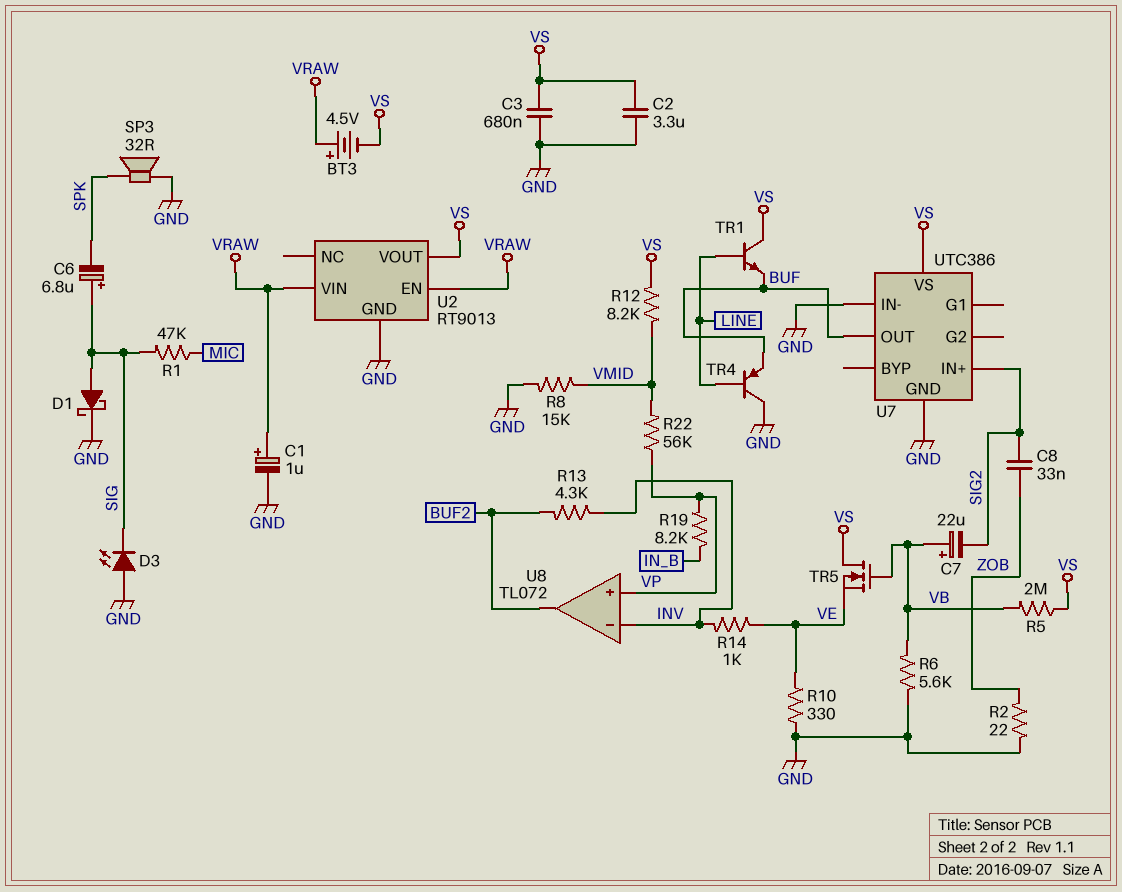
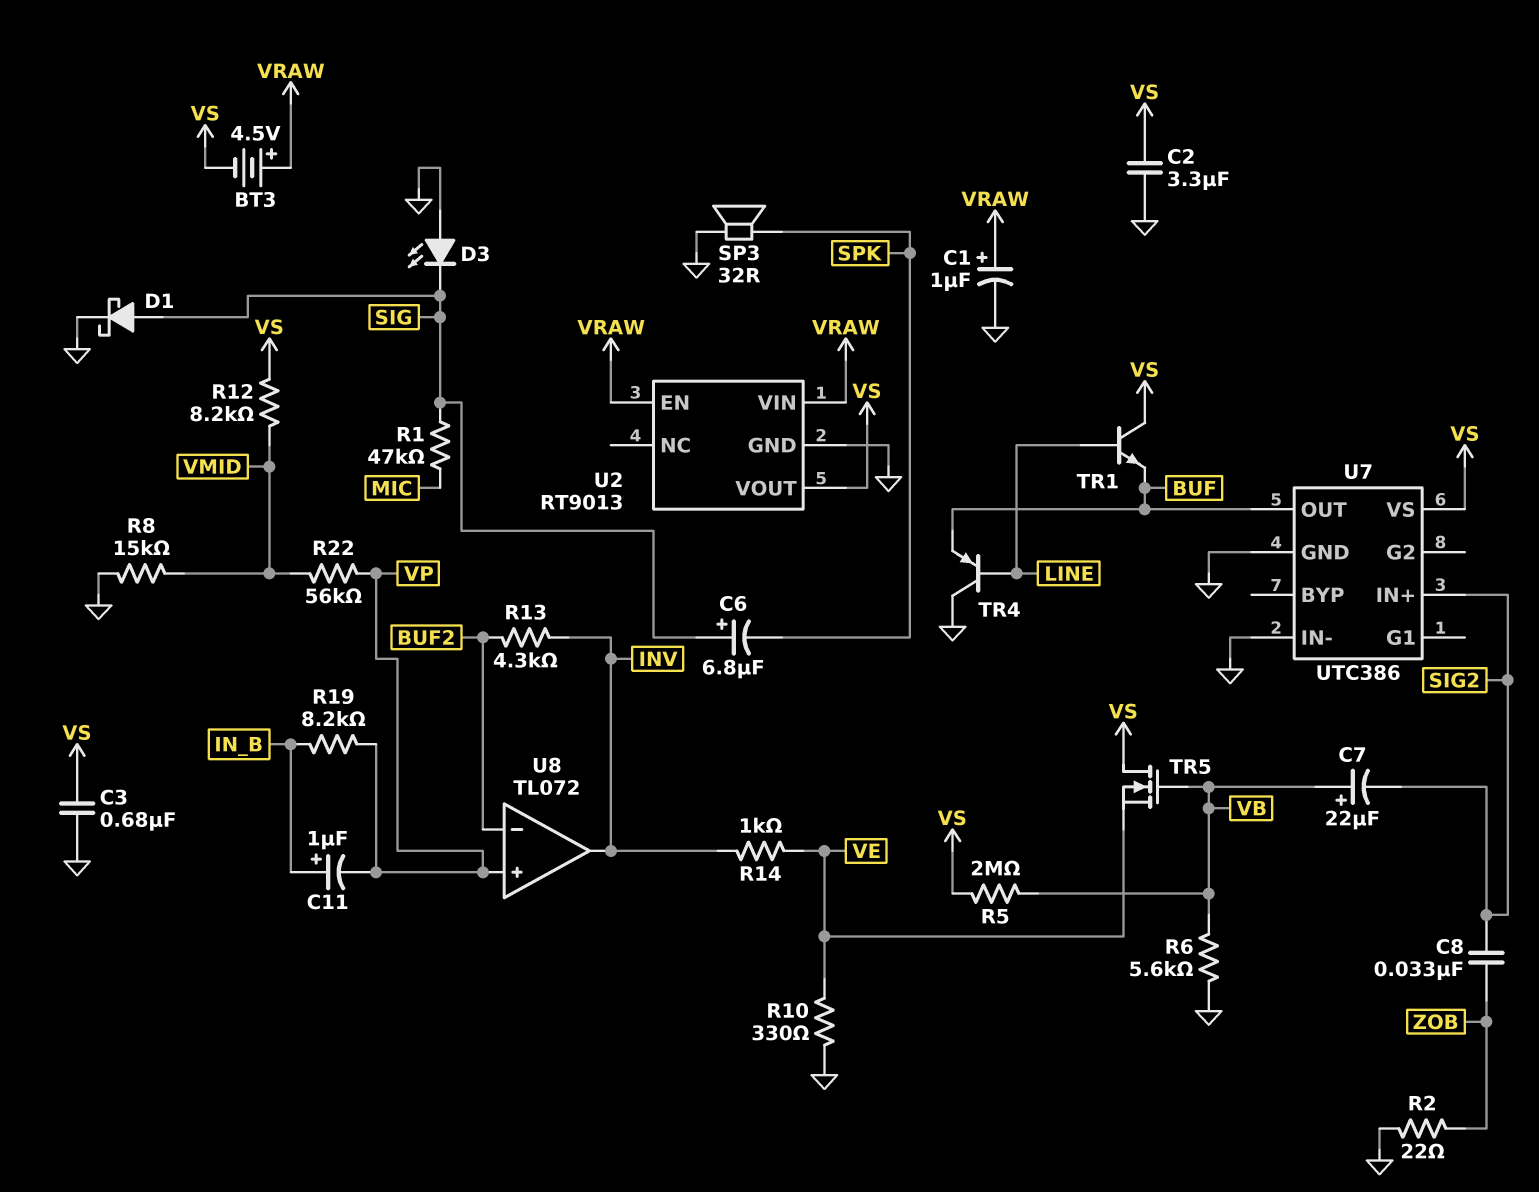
C11: none -> 1uF (plus IN_B, minus VP)
U8 pin in-: INV -> BUF2
U8 pin out: BUF2 -> INV

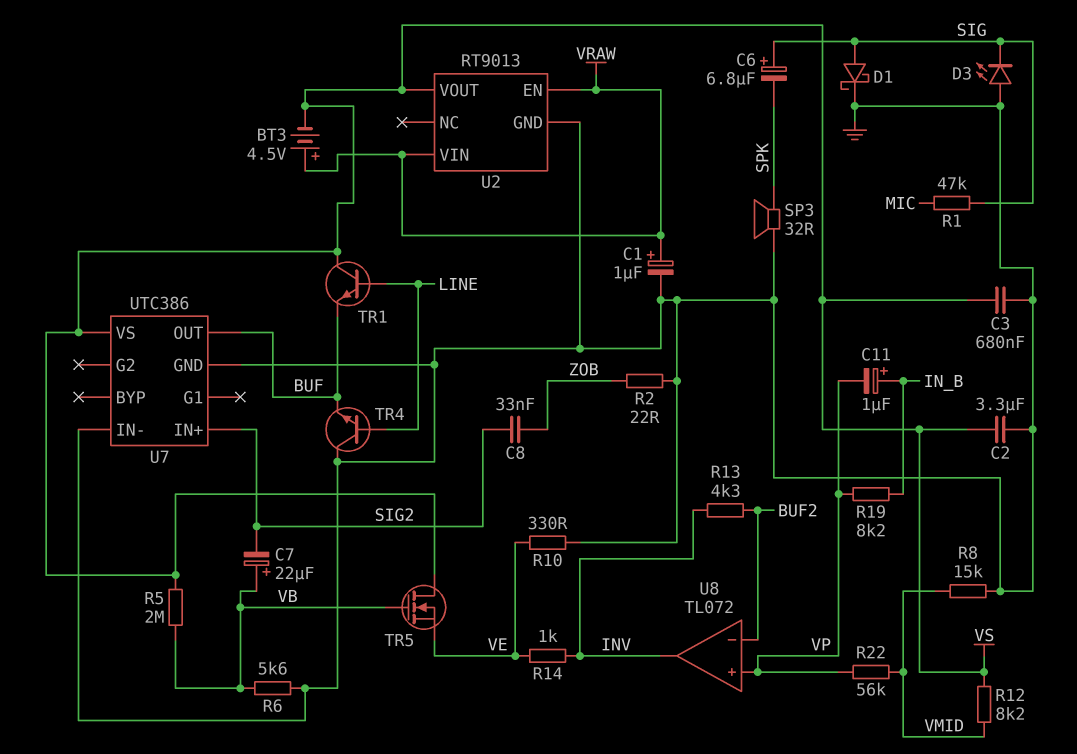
TR4: PNP (B LINE, C GND, E BUF) -> NPN (B LINE, C GND, E BUF)

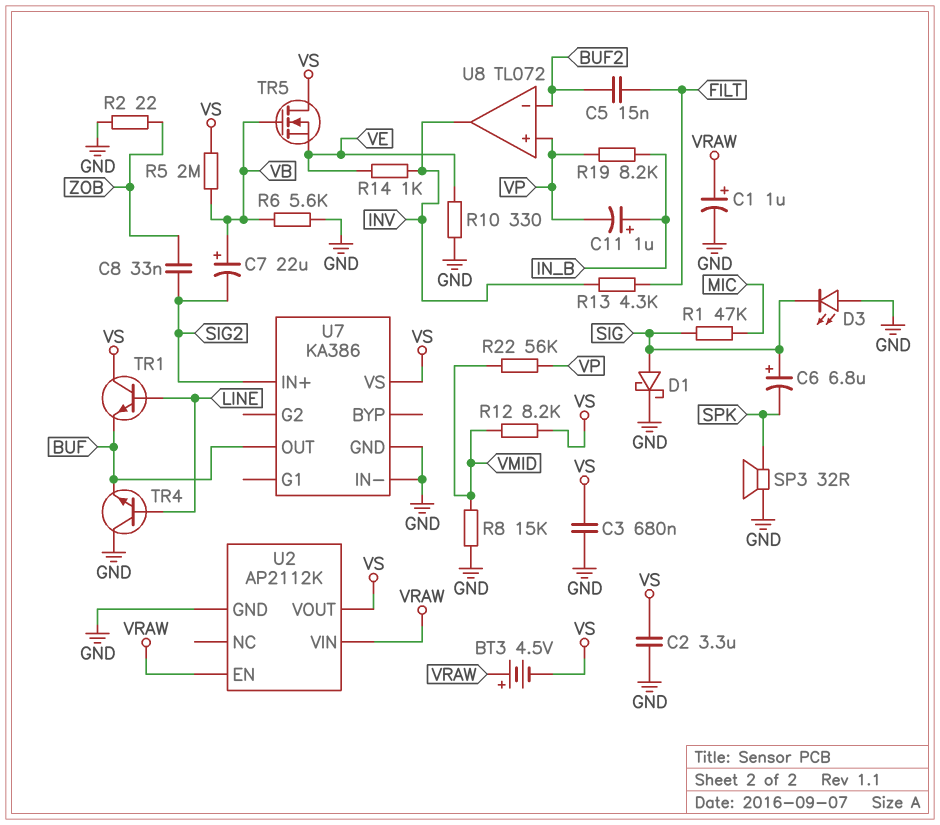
C5: none -> 15nF (BUF2, FILT)
R13: 4.3k (BUF2, INV) -> 4.3k (FILT, INV)
U2: RT9013 -> AP2112K
U7: UTC386 -> KA386

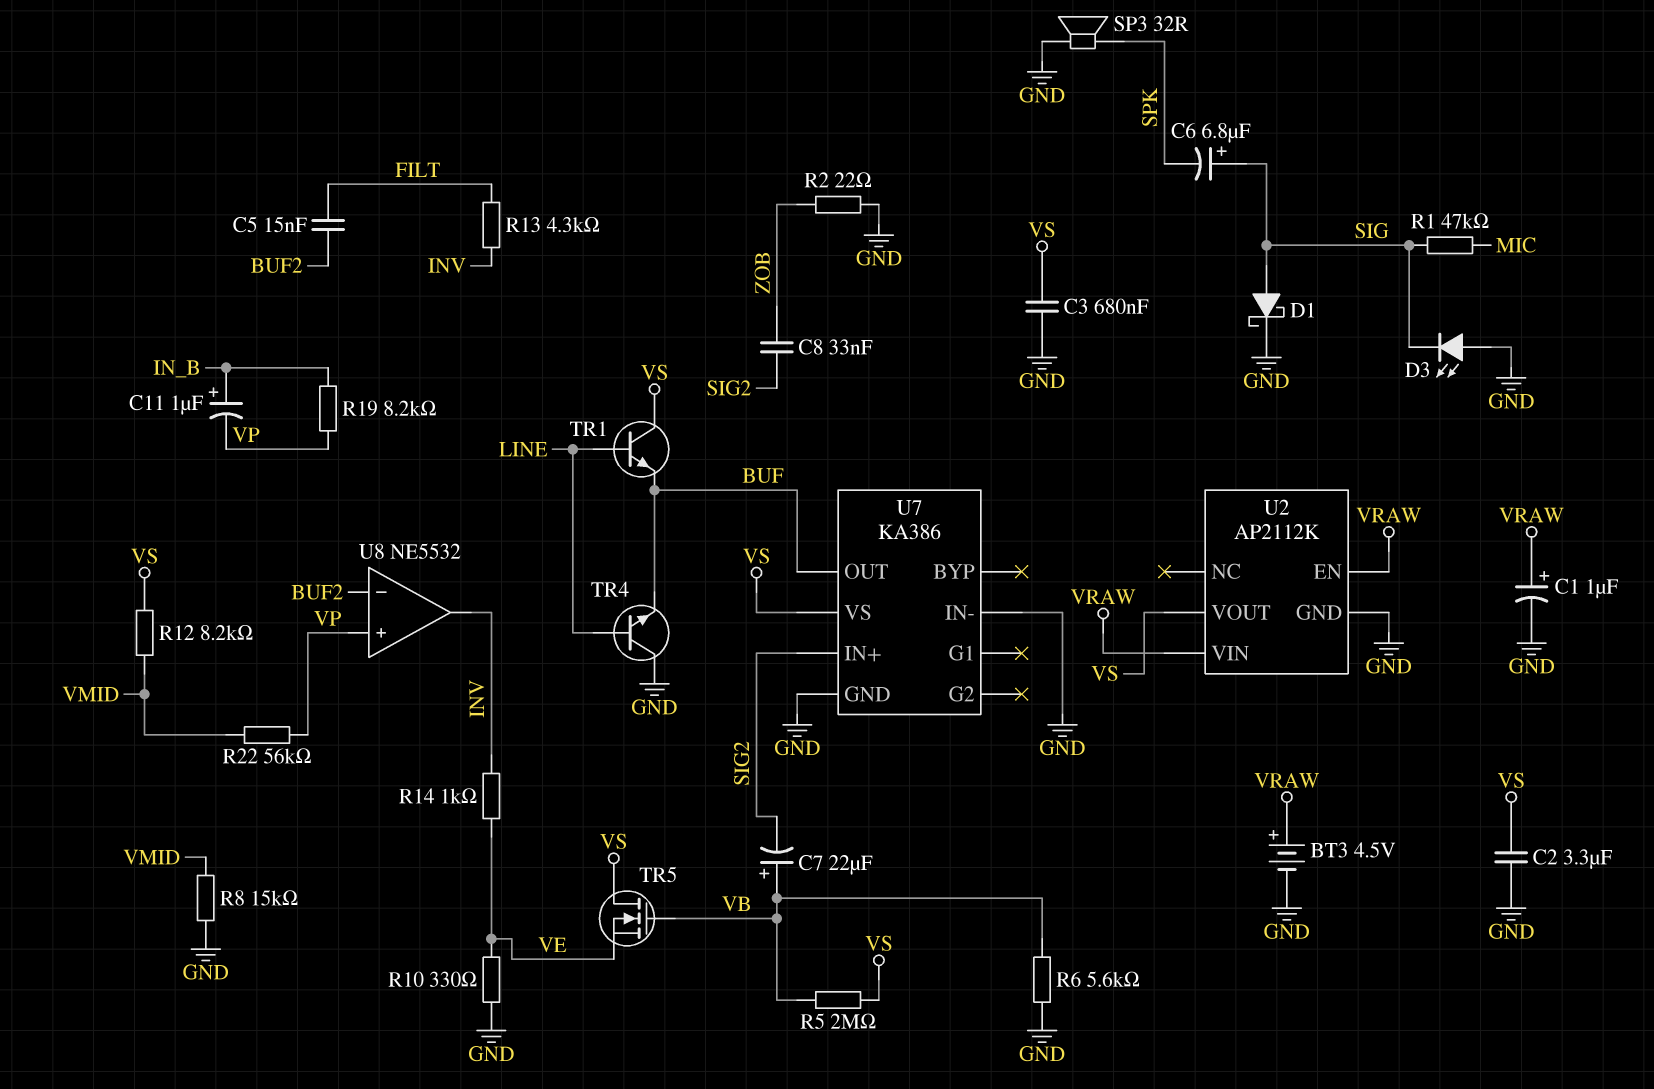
BT3: 4.5V (plus VRAW, minus VS) -> 4.5V (plus VRAW, minus GND)
U8: TL072 -> NE5532

